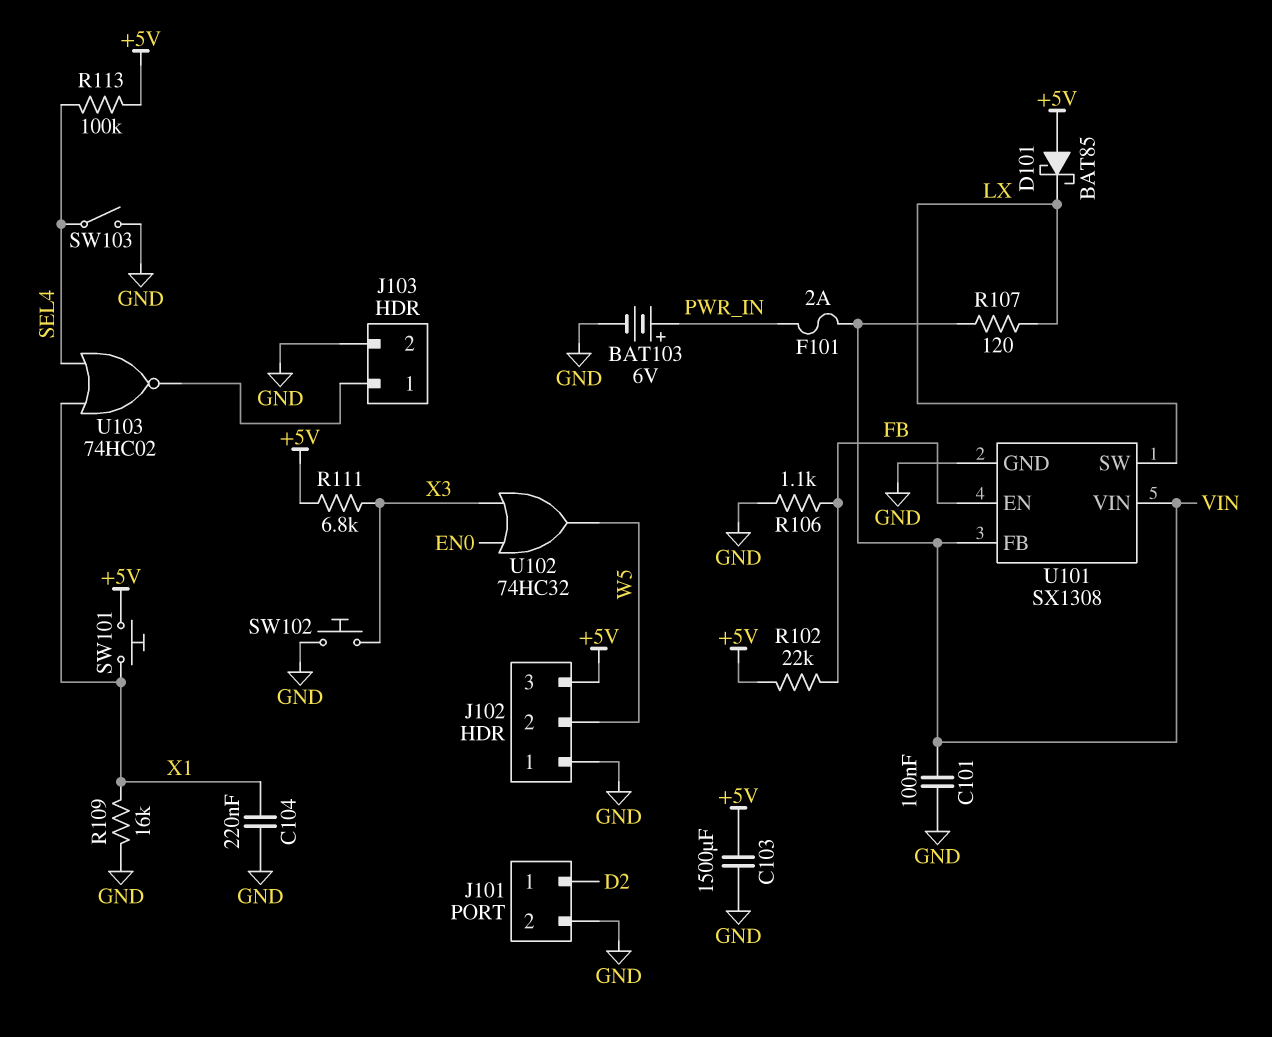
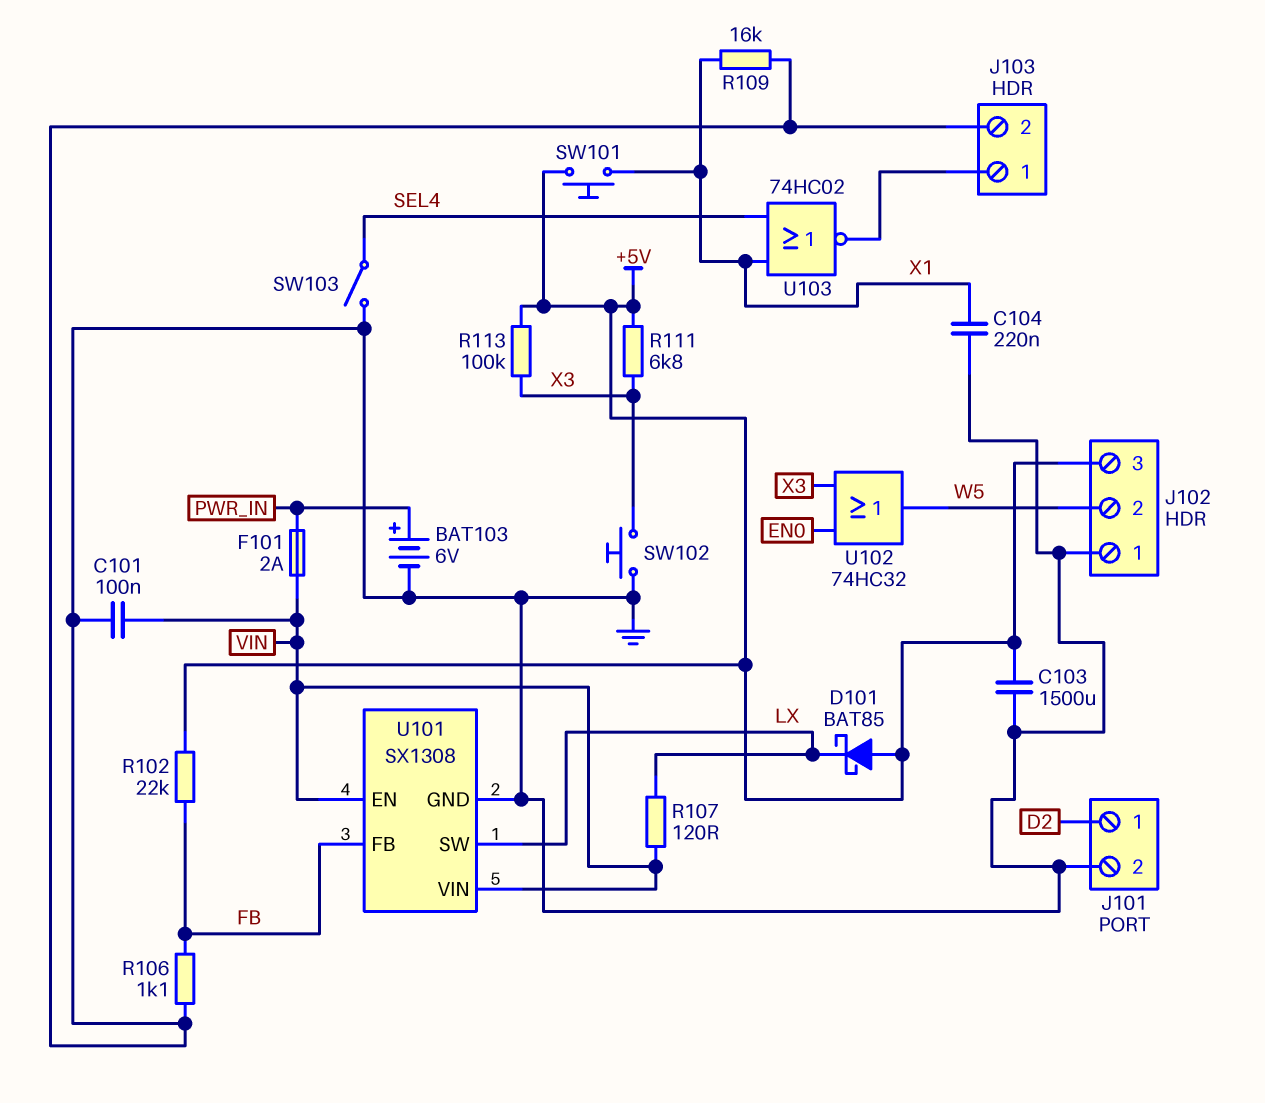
R113: 100k (+5V, SEL4) -> 100k (+5V, X3)
U101 pin EN: FB -> VIN
U101 pin FB: VIN -> FB

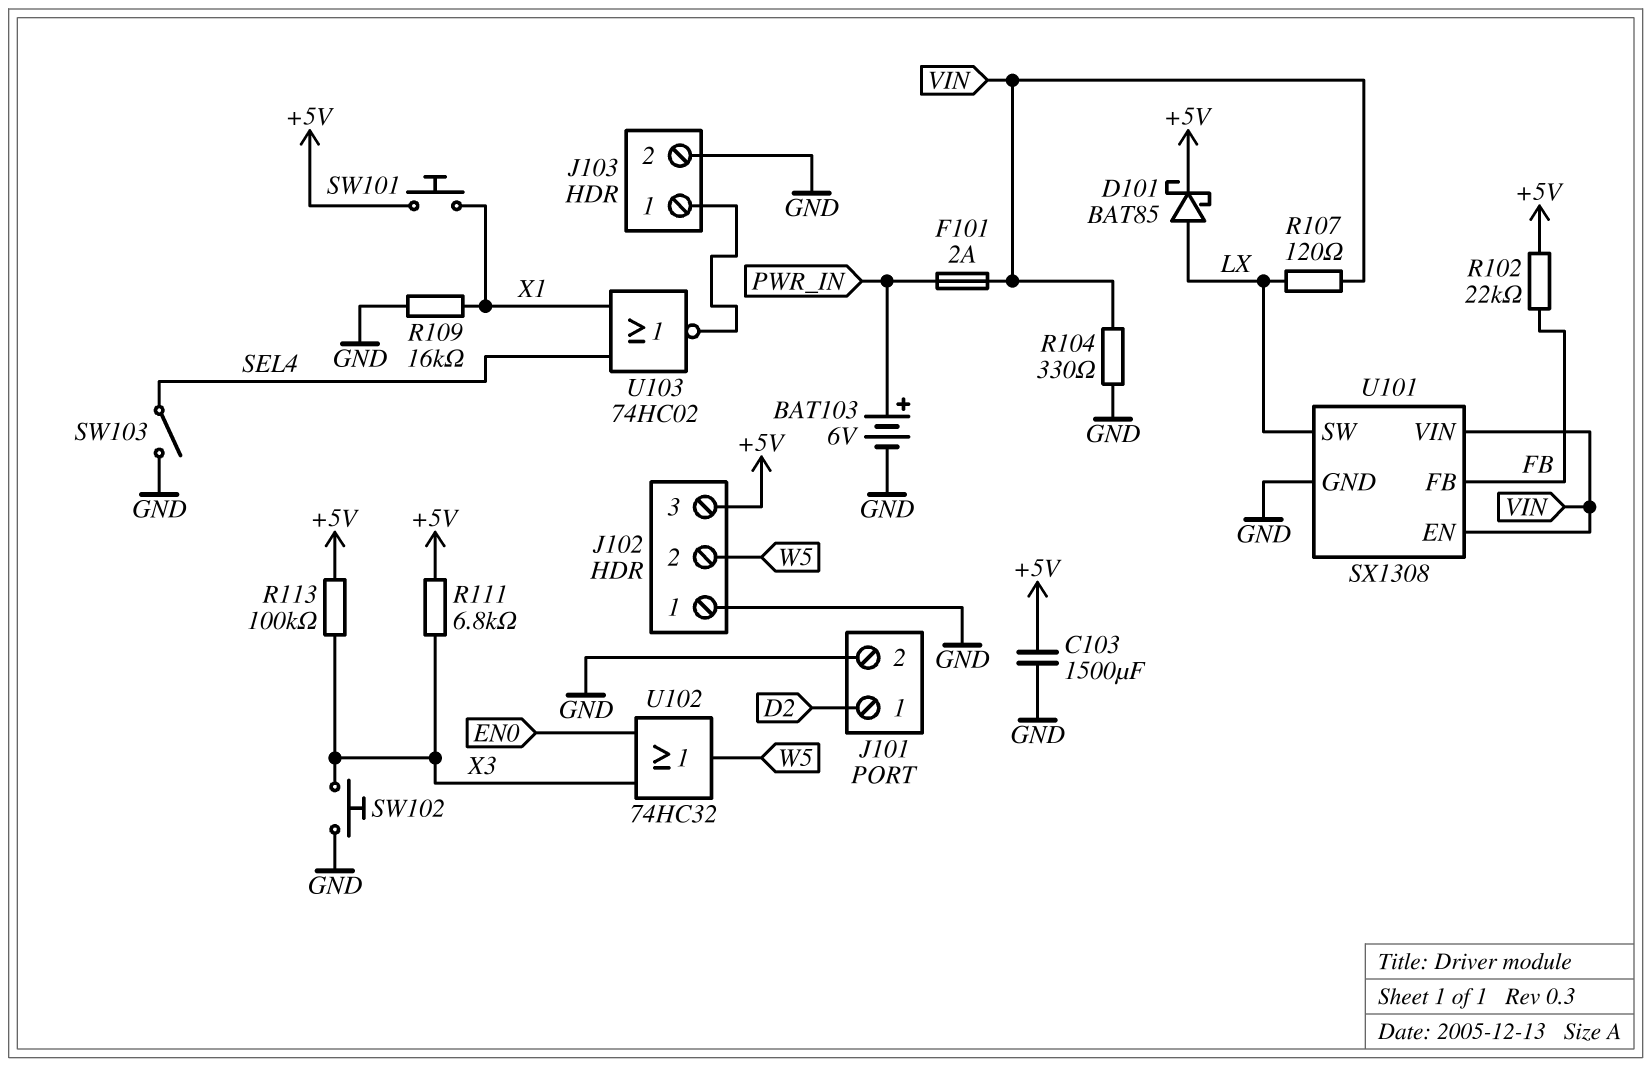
C101: 100nF (GND, VIN) -> none
C104: 220nF (GND, X1) -> none
D101: schottky BAT85 (A +5V, K LX) -> schottky BAT85 (A LX, K +5V)
R104: none -> 330 (GND, VIN)
R106: 1.1k (FB, GND) -> none

